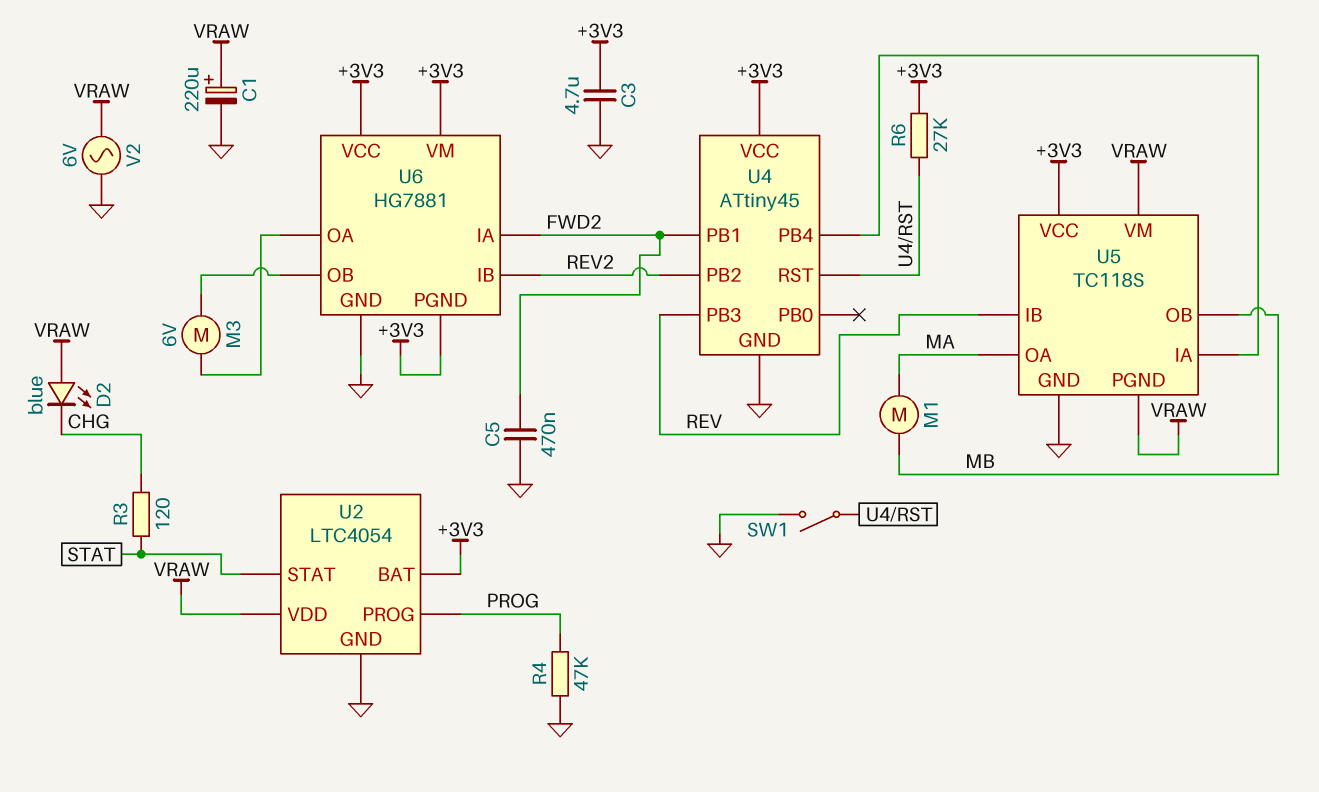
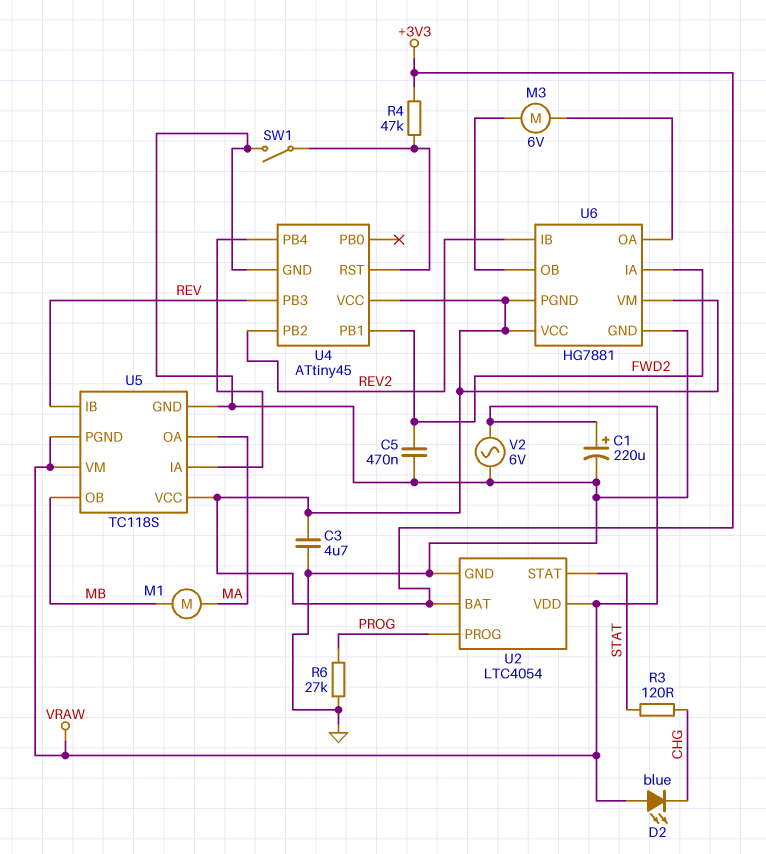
R4: 47k (GND, PROG) -> 47k (+3V3, U4/RST)
R6: 27k (+3V3, U4/RST) -> 27k (GND, PROG)

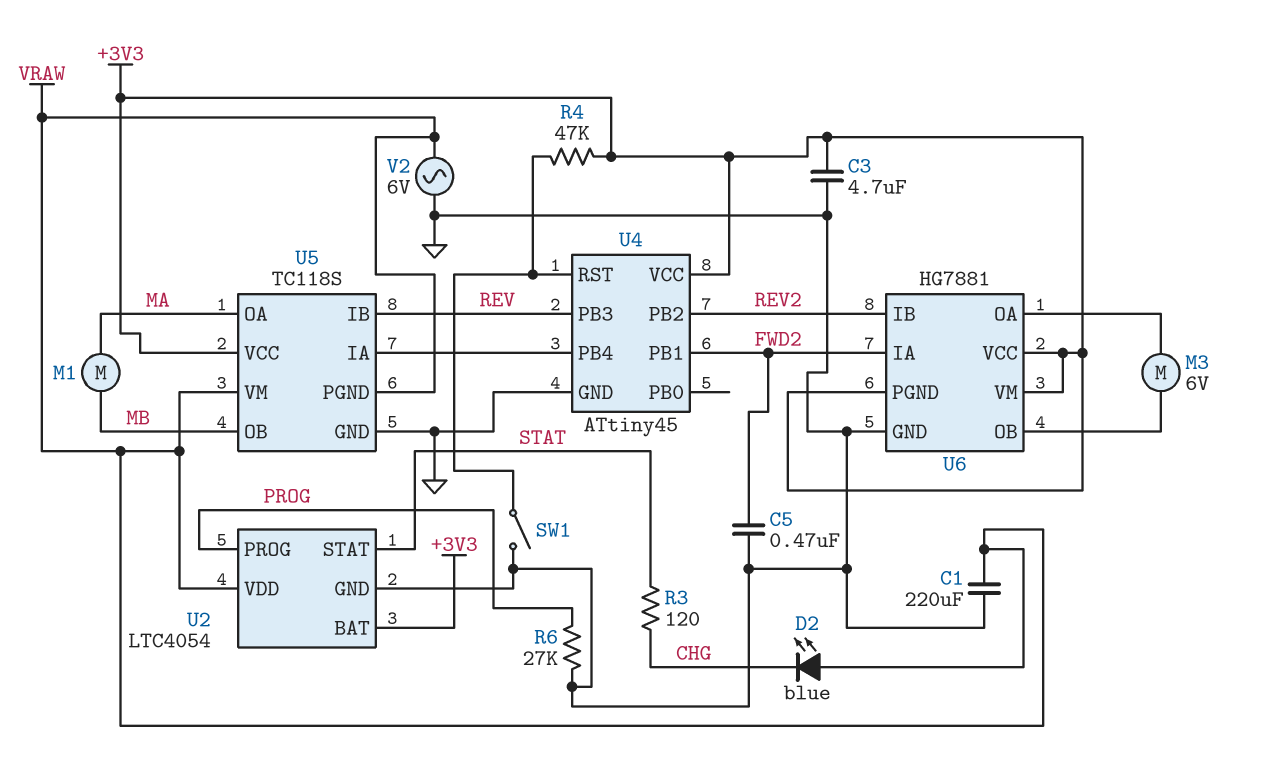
C1: 220uF (plus VRAW, minus GND) -> 220uF (GND, VRAW)

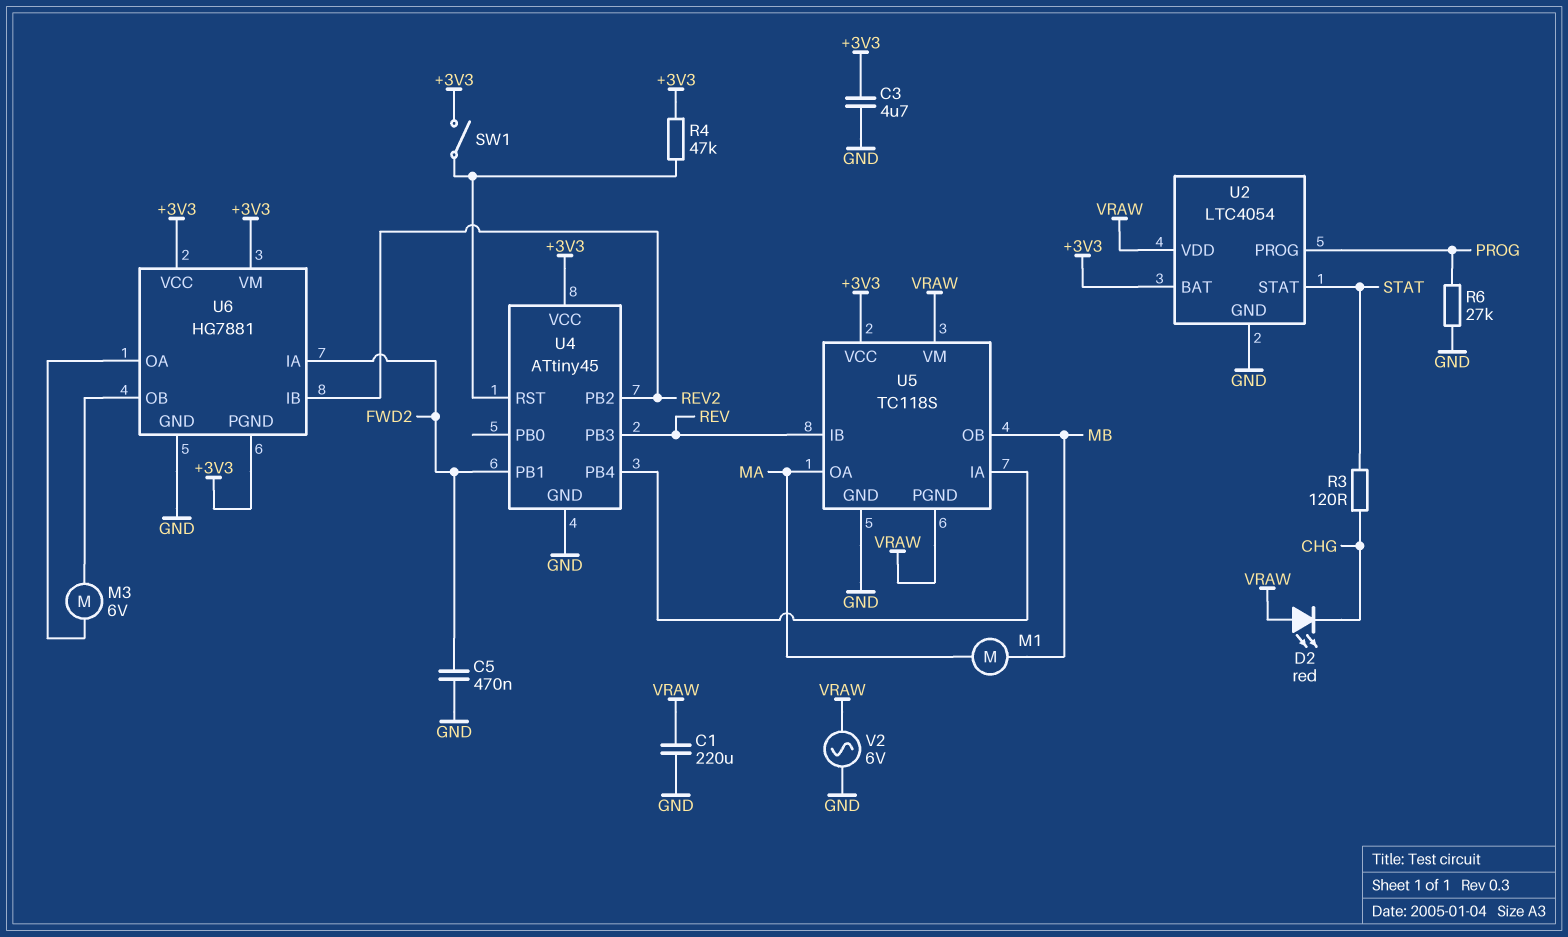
D2: LED blue (A VRAW, K CHG) -> LED red (A VRAW, K CHG)
SW1: switch (GND, U4/RST) -> switch (+3V3, U4/RST)

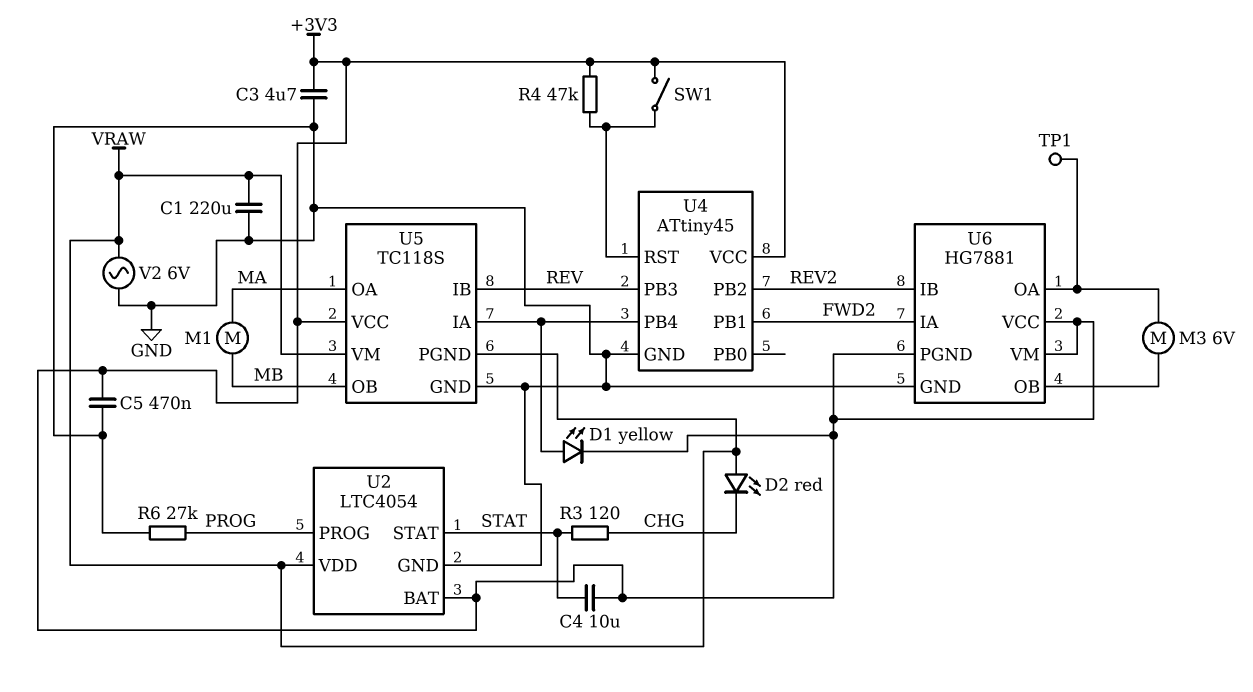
C4: none -> 10uF (+3V3, STAT)
C5: 470nF (FWD2, GND) -> 470nF (+3V3, GND)
D1: none -> LED yellow (A U4/PB4, K +3V3)
TP1: none -> test point (U6/OA)

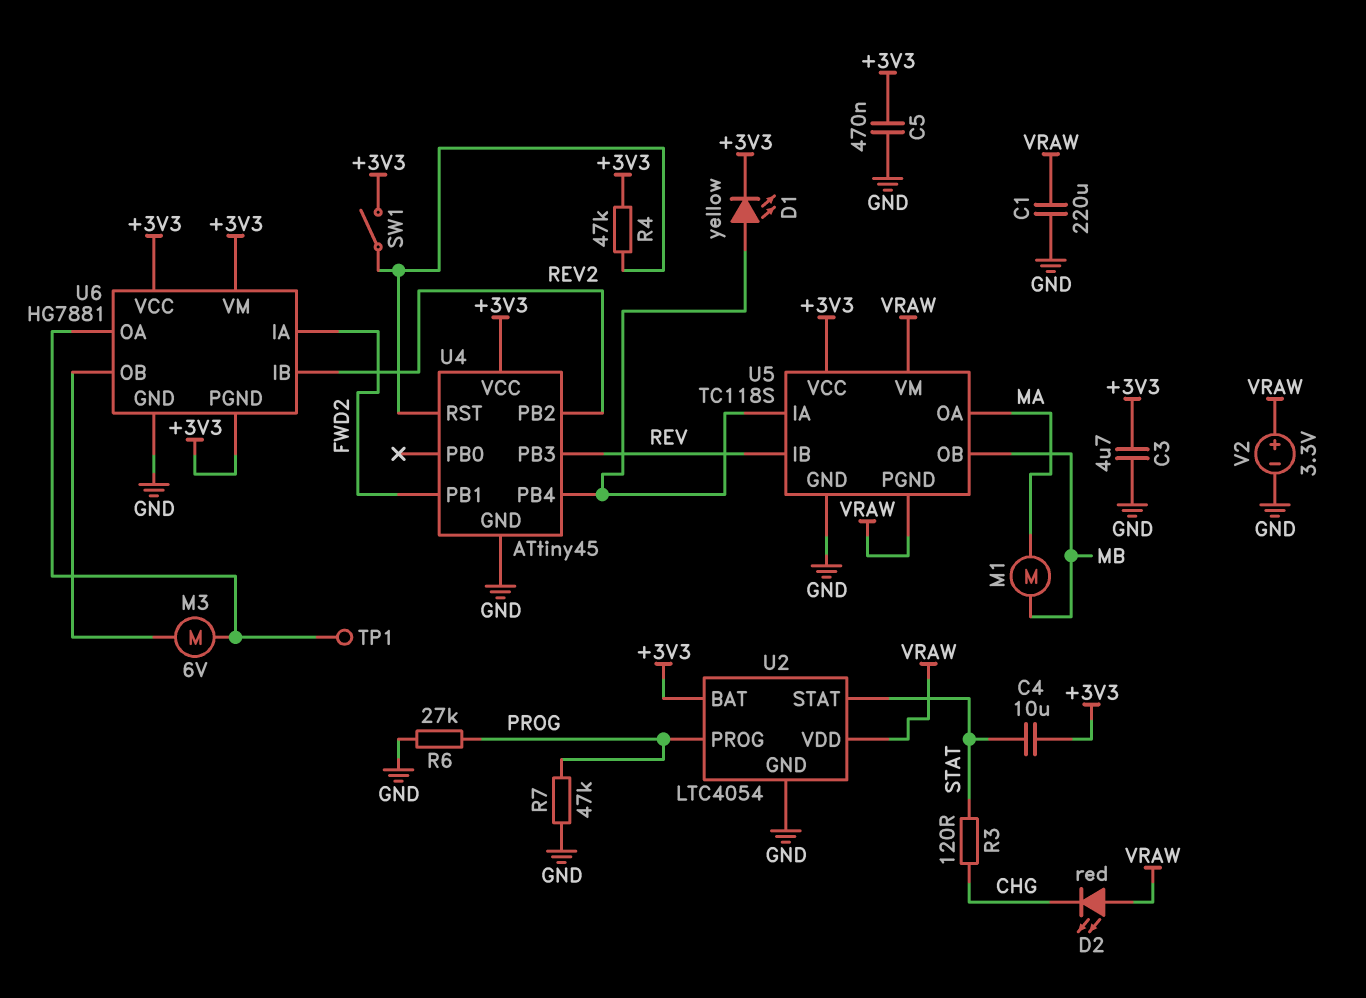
R7: none -> 47k (GND, PROG)
V2: AC 6V (GND, VRAW) -> 3.3V (plus VRAW, minus GND)

